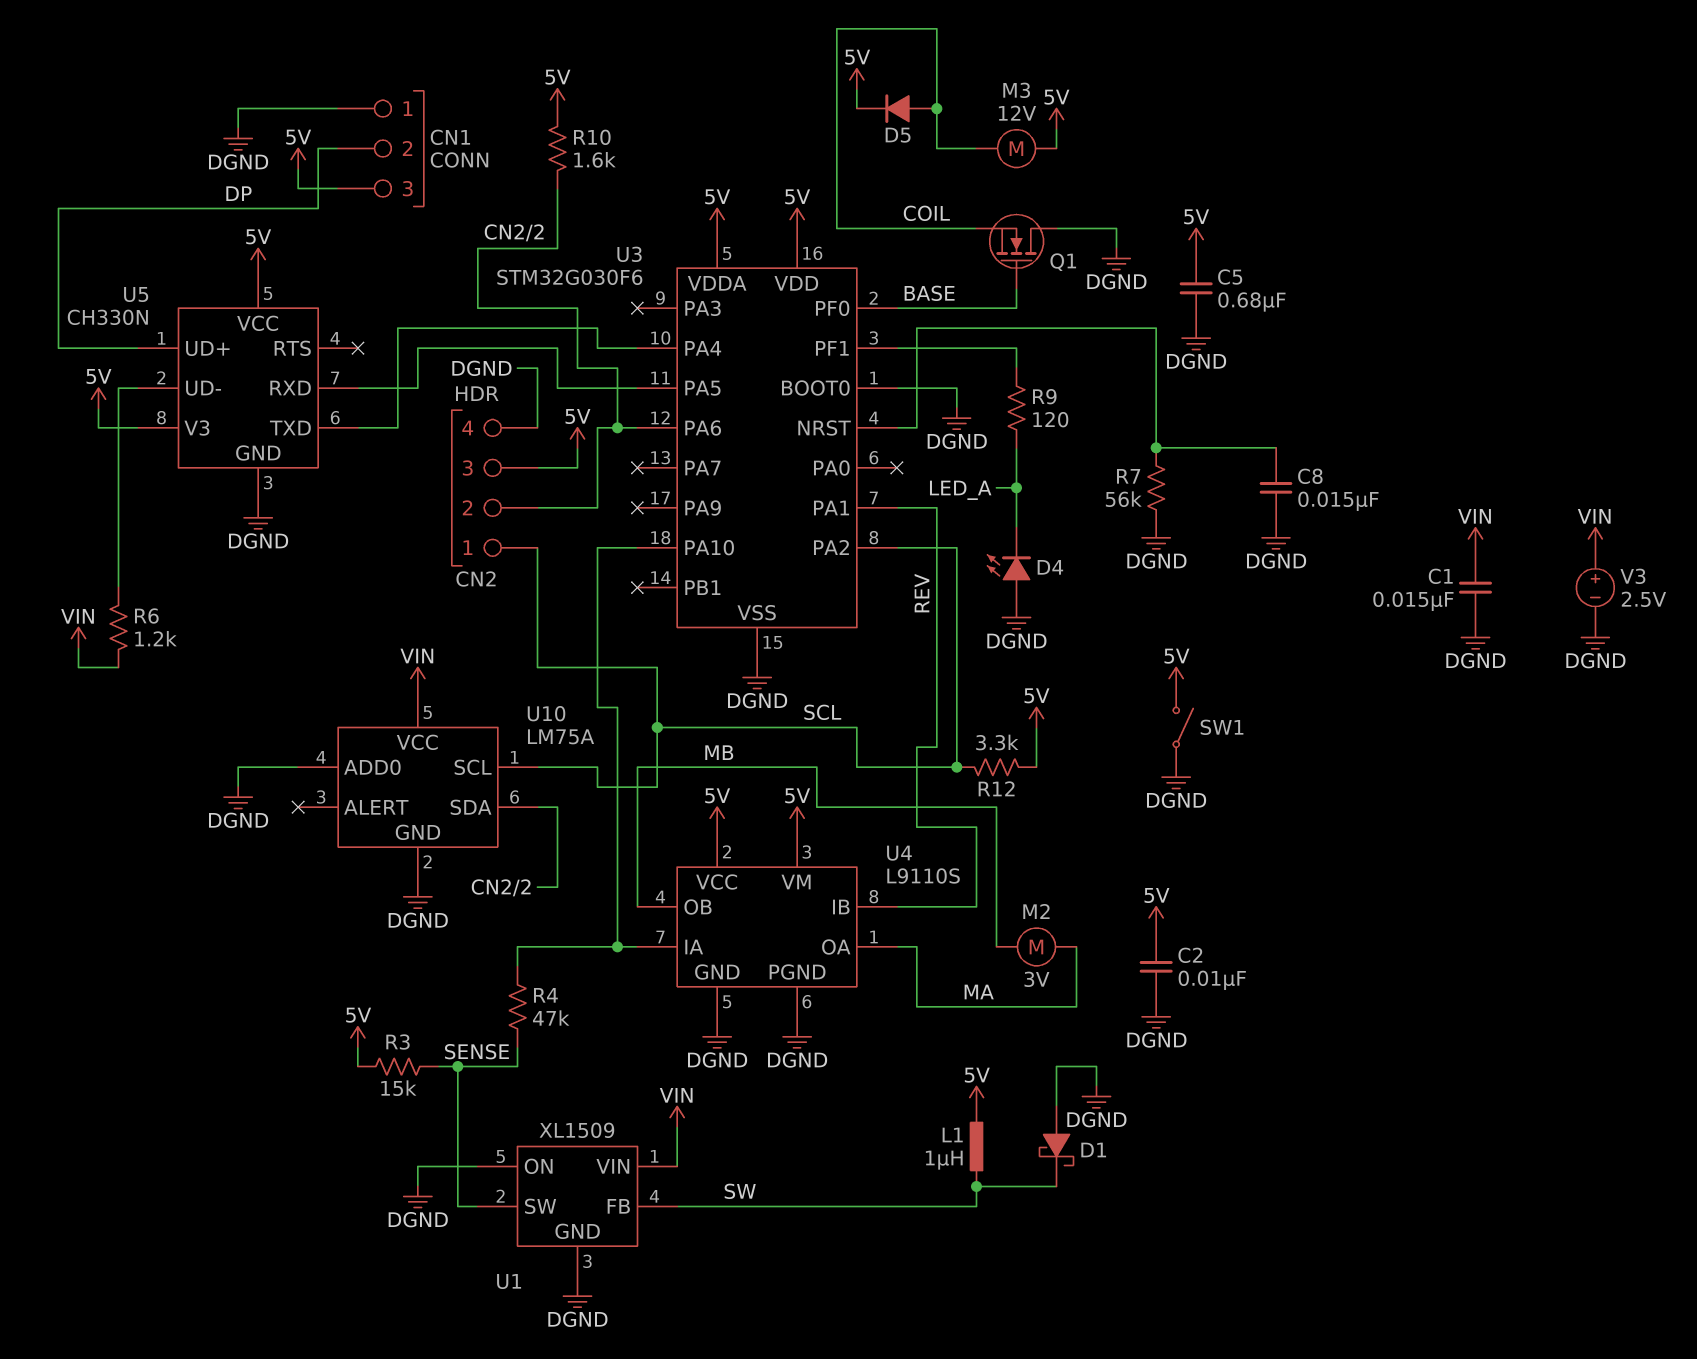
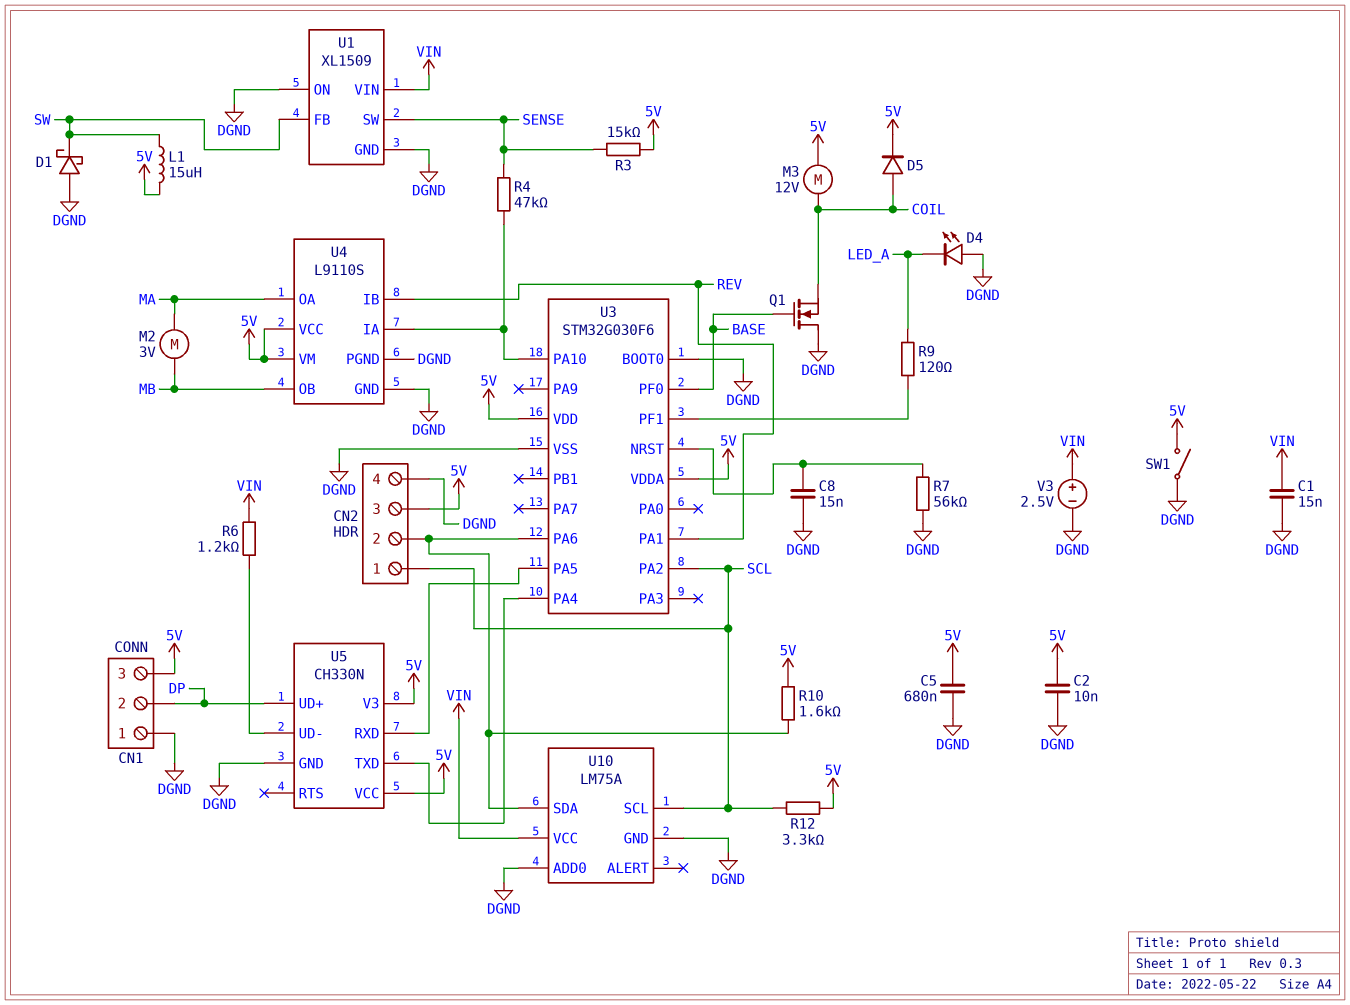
L1: 1uH (5V, SW) -> 15uH (5V, SW)

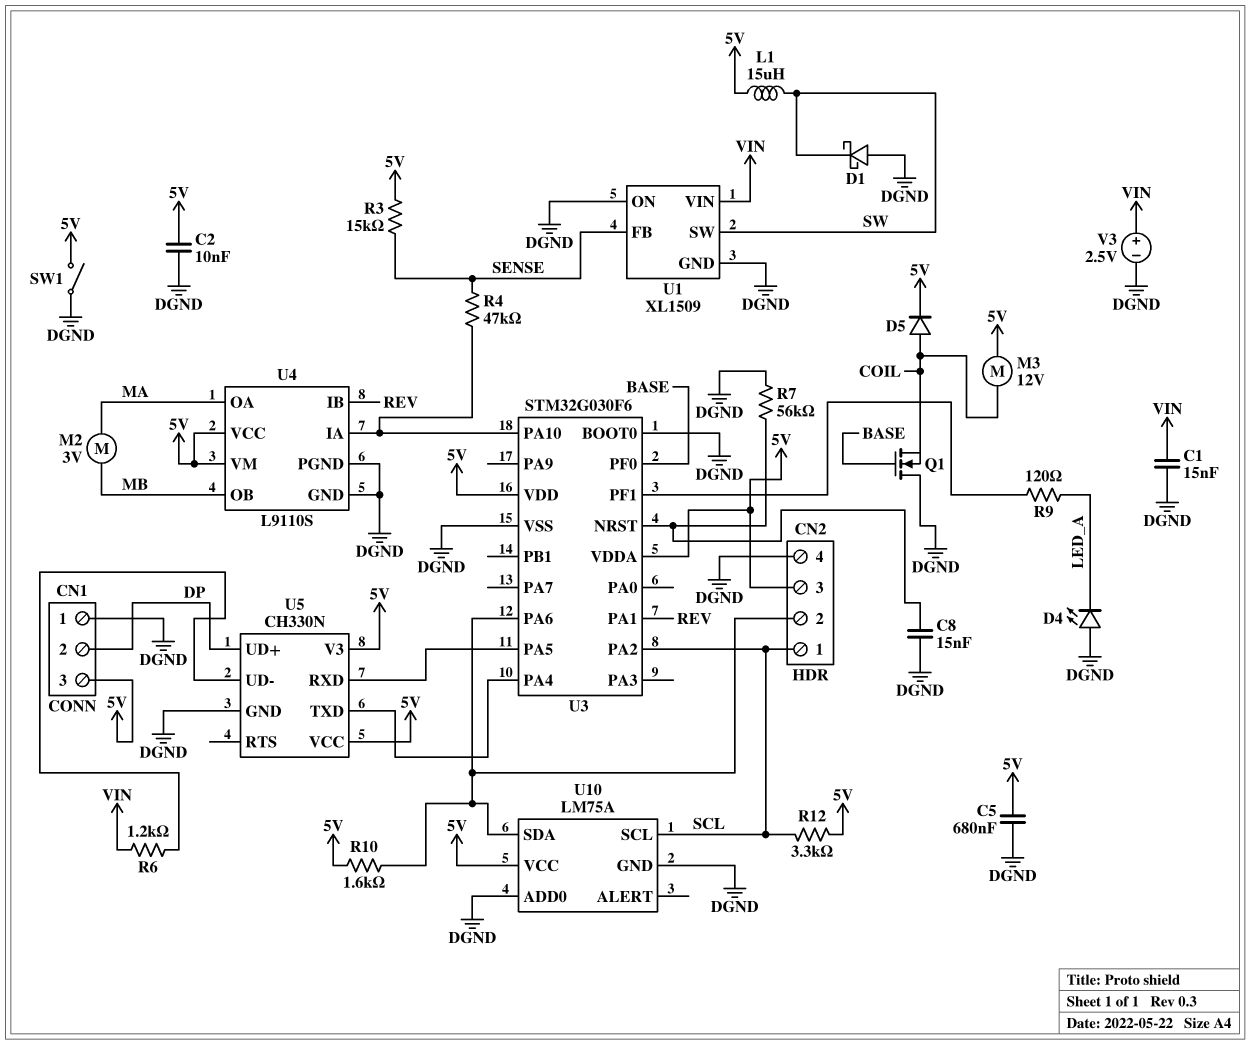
U1 pin FB: SW -> SENSE
U1 pin SW: SENSE -> SW
U10 pin VCC: VIN -> 5V

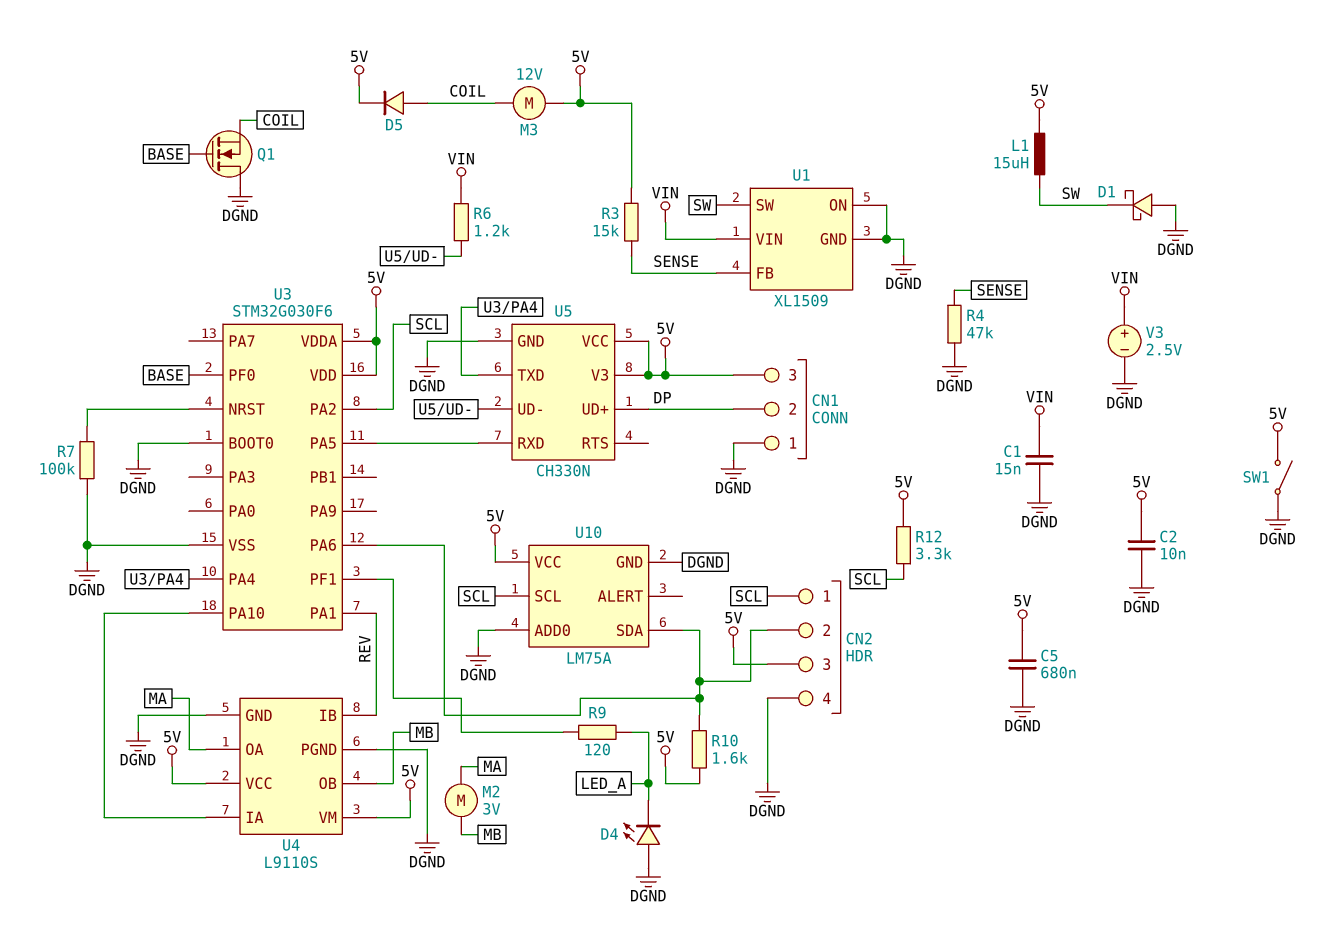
C8: 15nF (DGND, U3/NRST) -> none
R4: 47k (SENSE, U3/PA10) -> 47k (DGND, SENSE)
R7: 56k (DGND, U3/NRST) -> 100k (DGND, U3/NRST)

